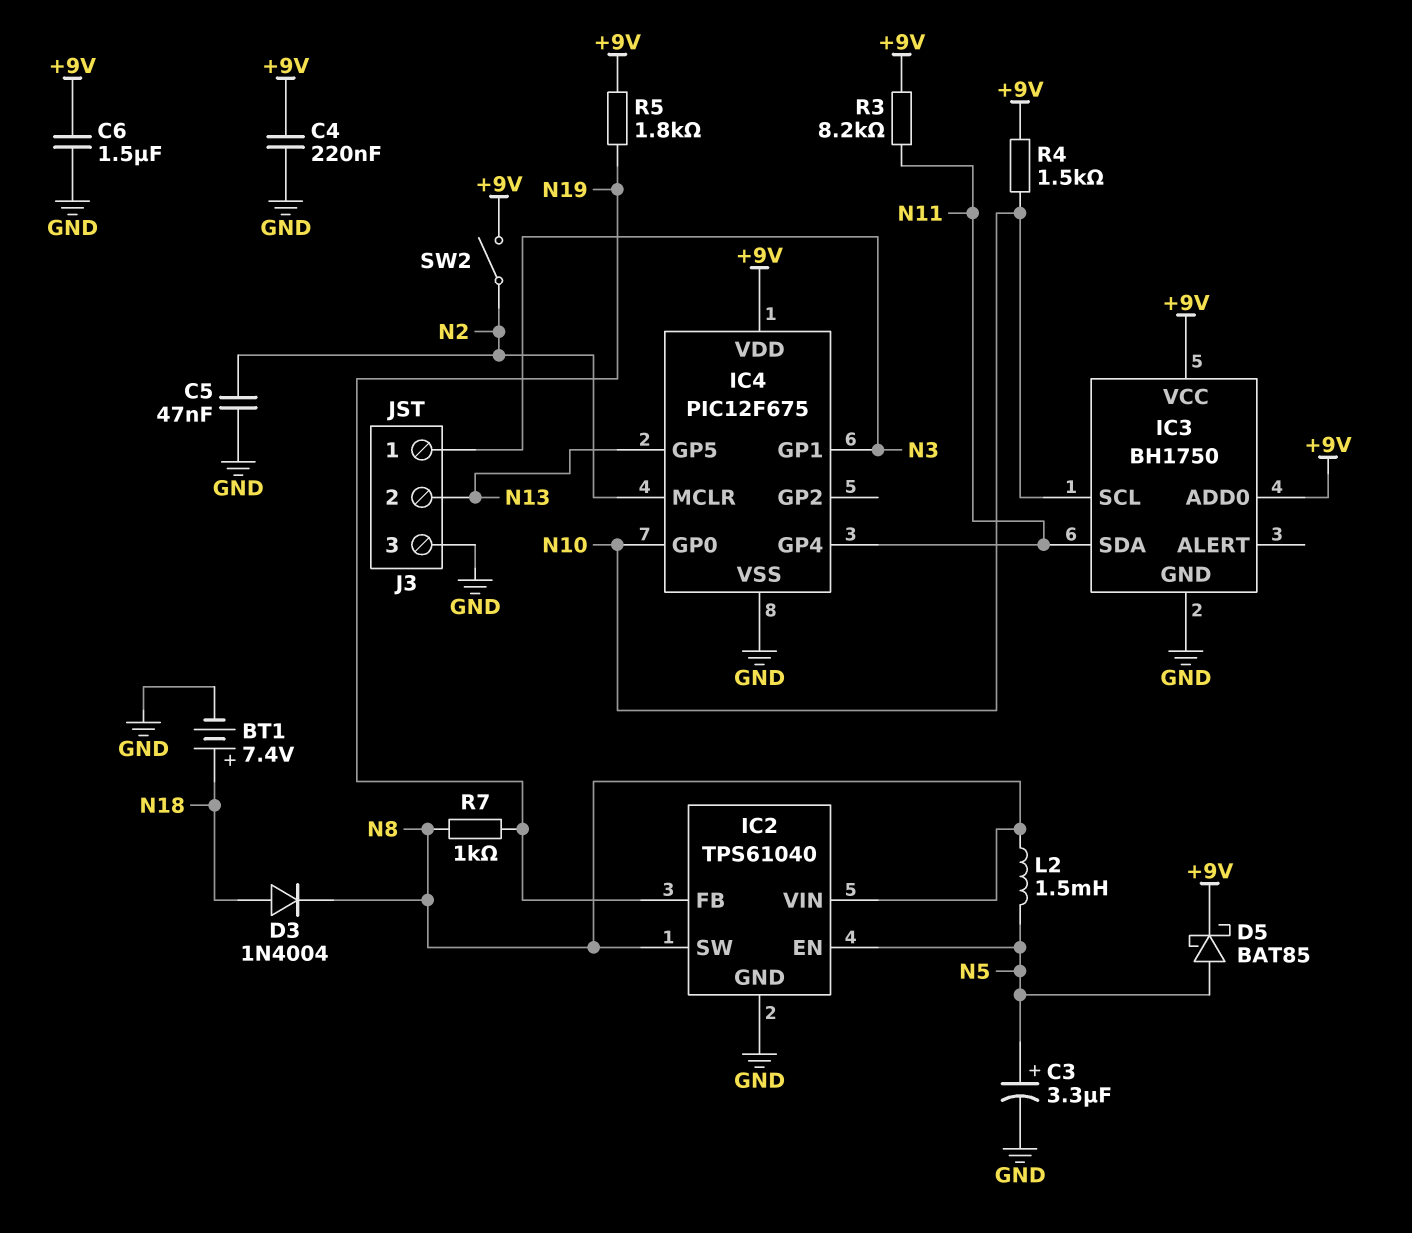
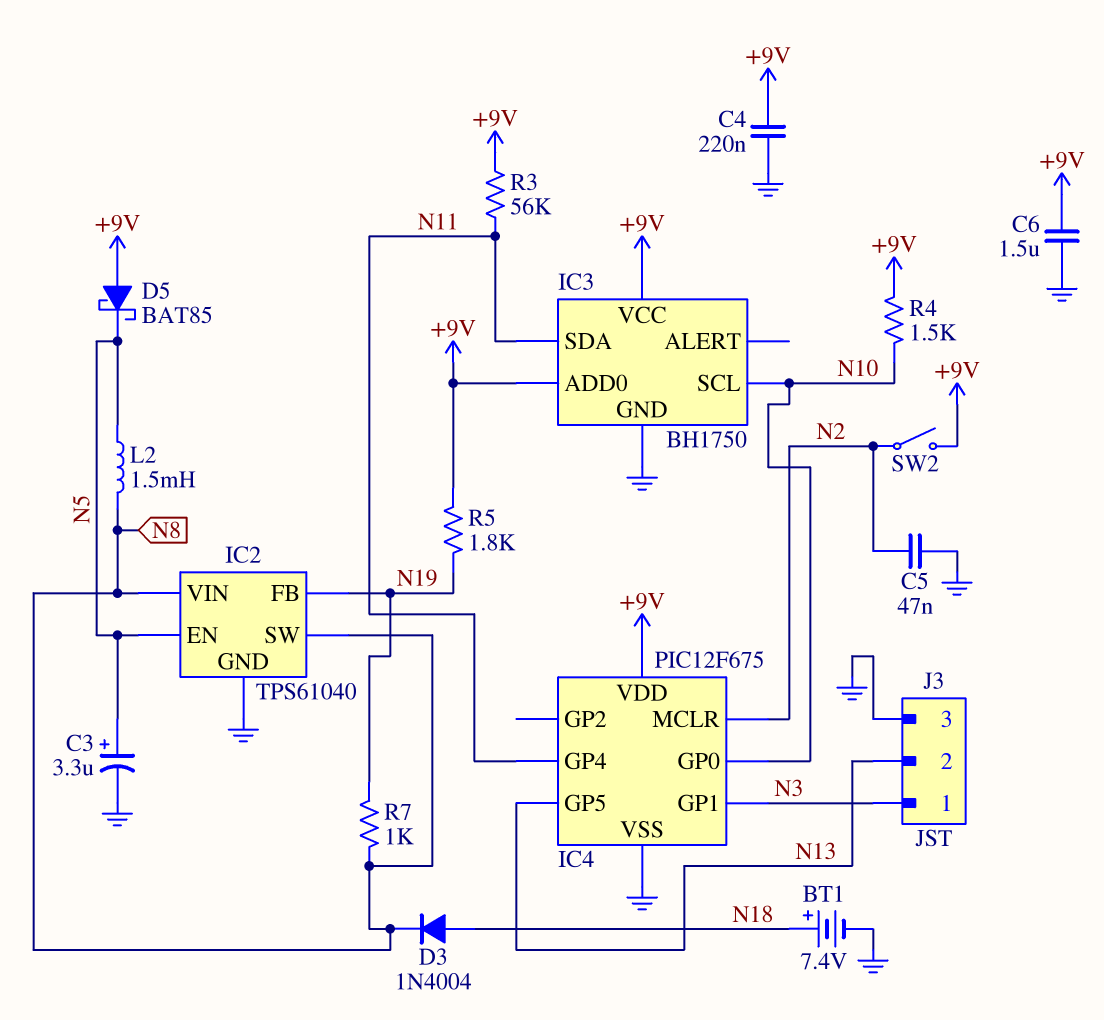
D5: schottky BAT85 (A N5, K +9V) -> schottky BAT85 (A +9V, K N5)
R3: 8.2k (+9V, N11) -> 56k (+9V, N11)

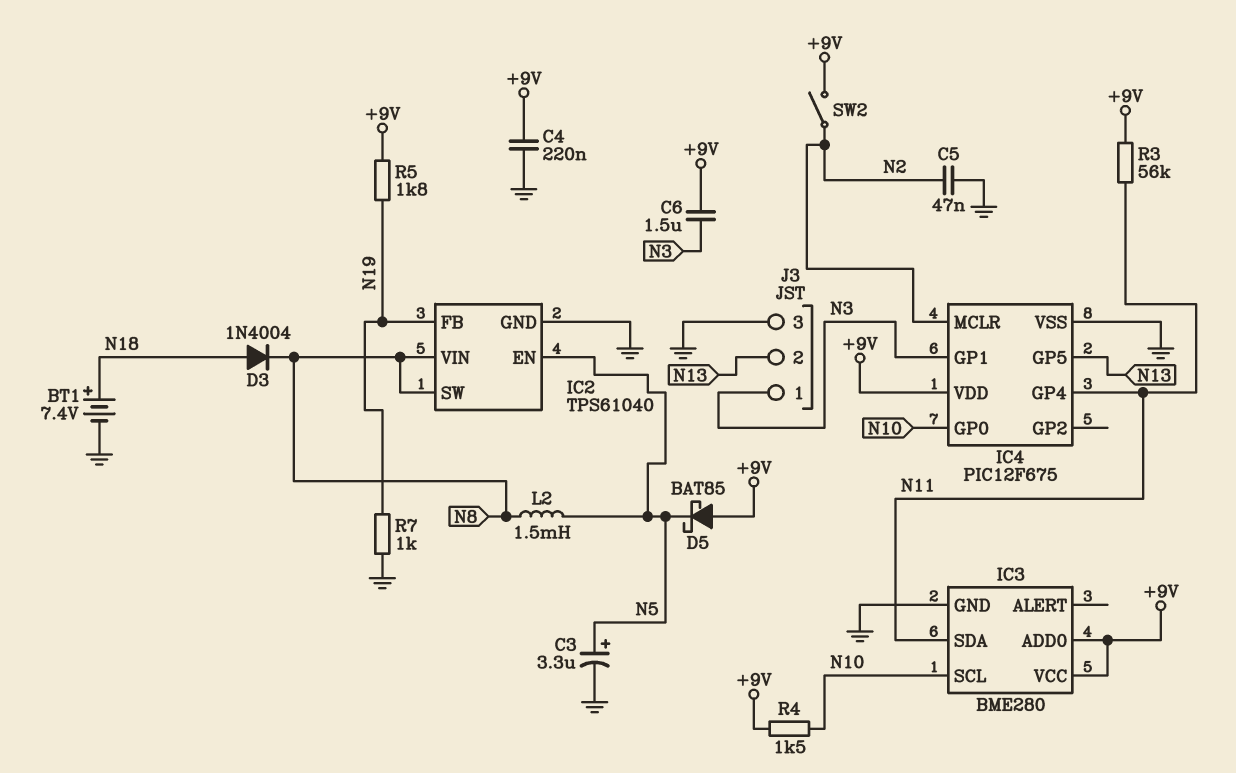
C6: 1.5uF (+9V, GND) -> 1.5uF (+9V, N3)
IC3: BH1750 -> BME280
R7: 1k (N8, N19) -> 1k (GND, N19)

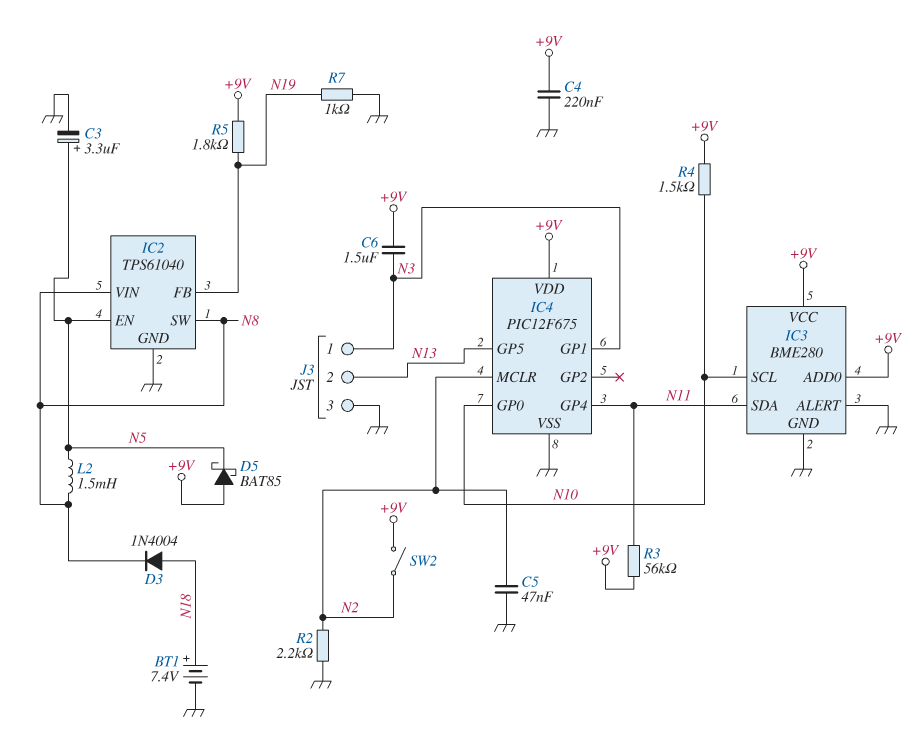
IC3 pin ALERT: none -> GND
R2: none -> 2.2k (GND, N2)

